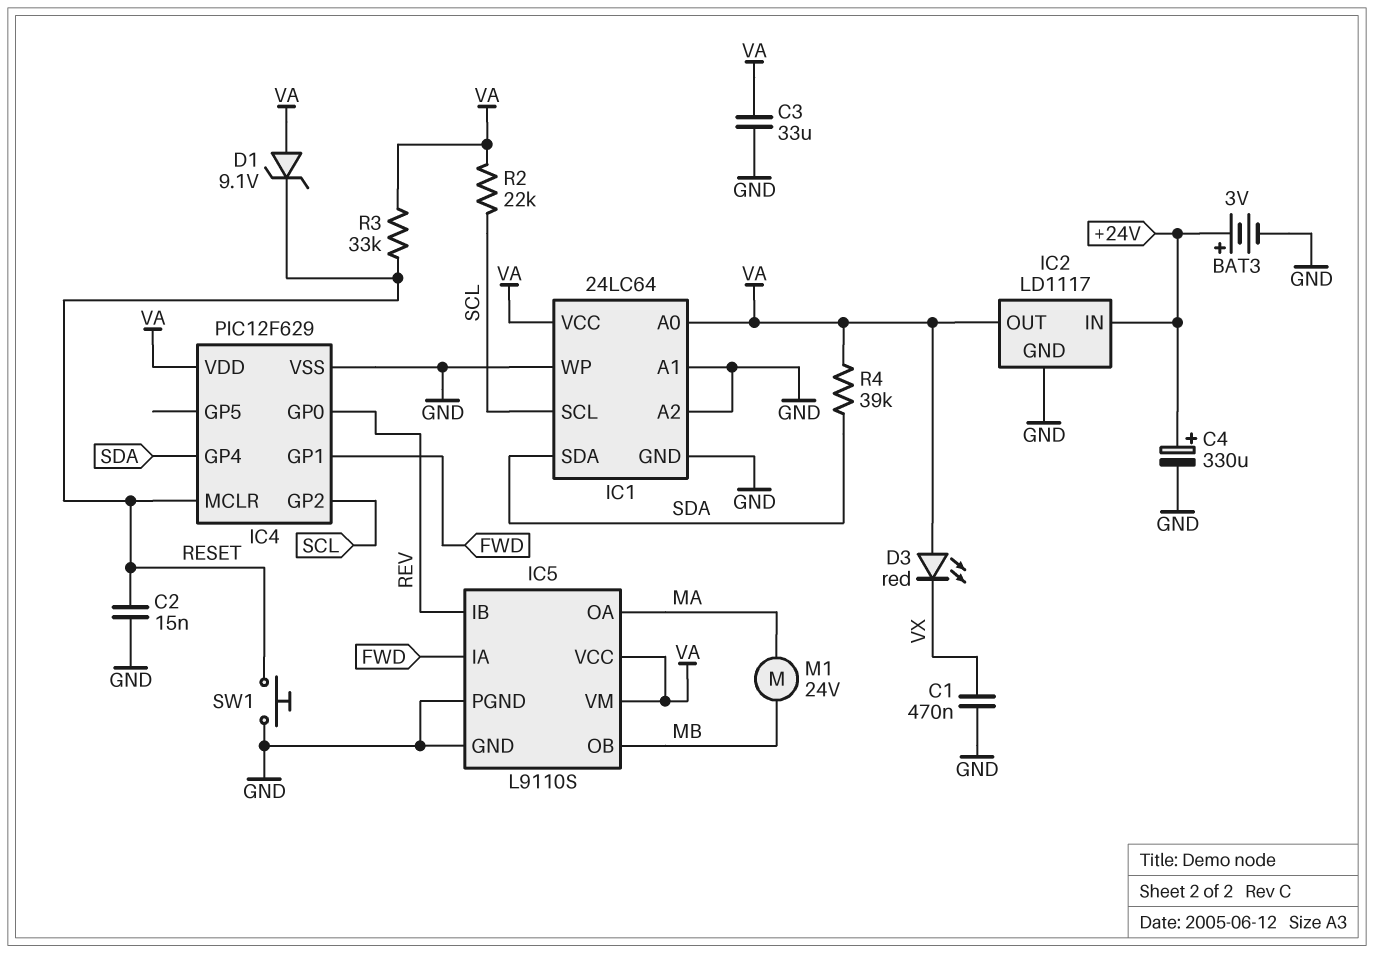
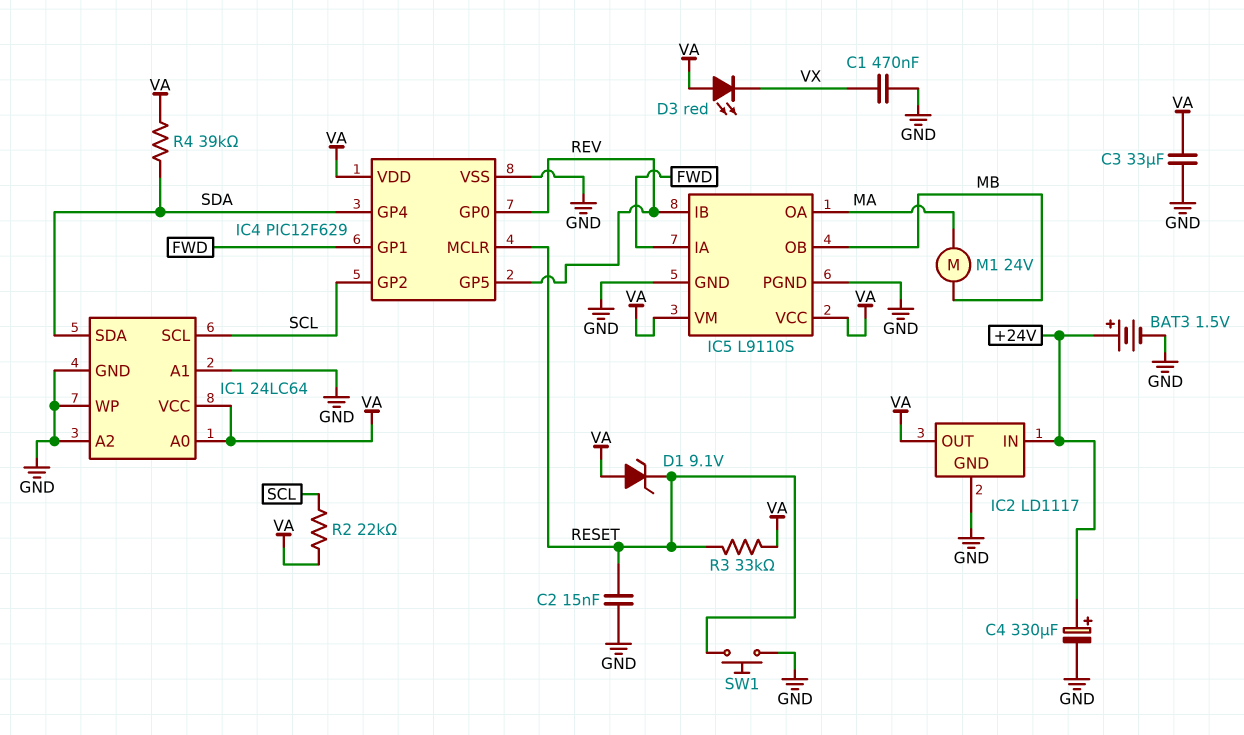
BAT3: 3V (plus +24V, minus GND) -> 1.5V (plus +24V, minus GND)
IC4 pin GP5: none -> REV

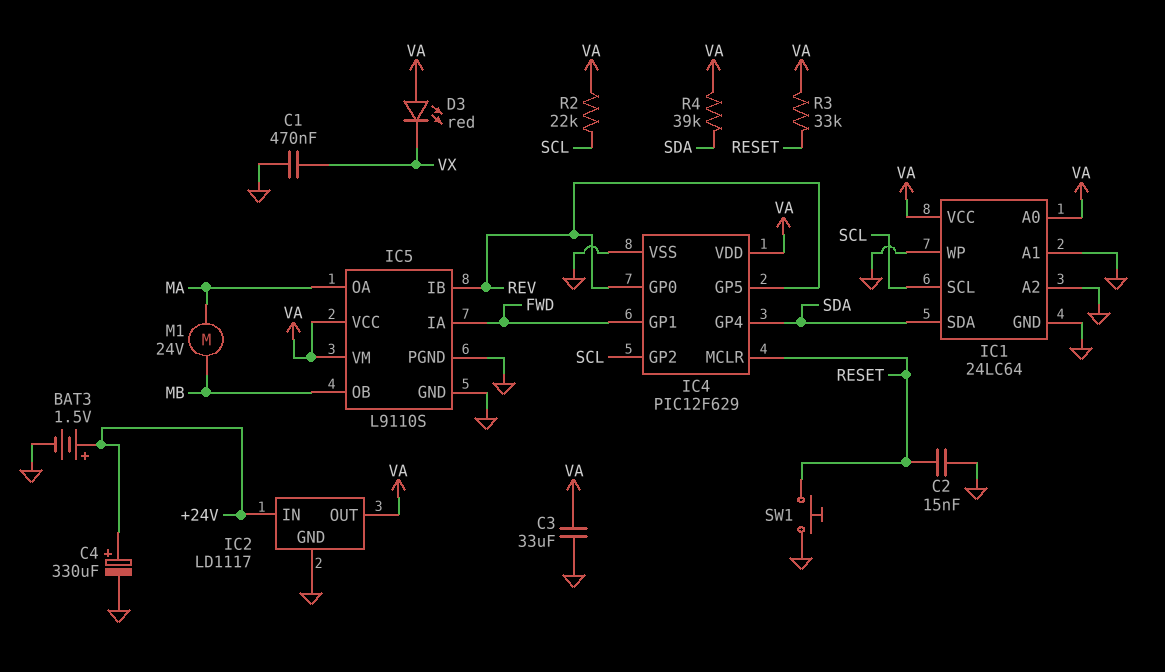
D1: zener 9.1V (A VA, K RESET) -> none

